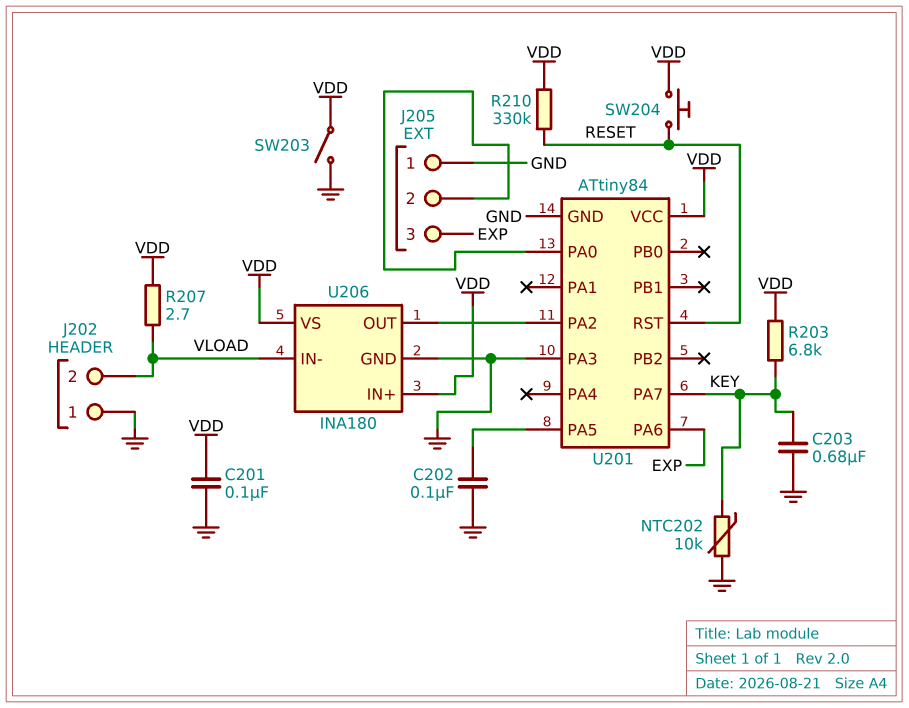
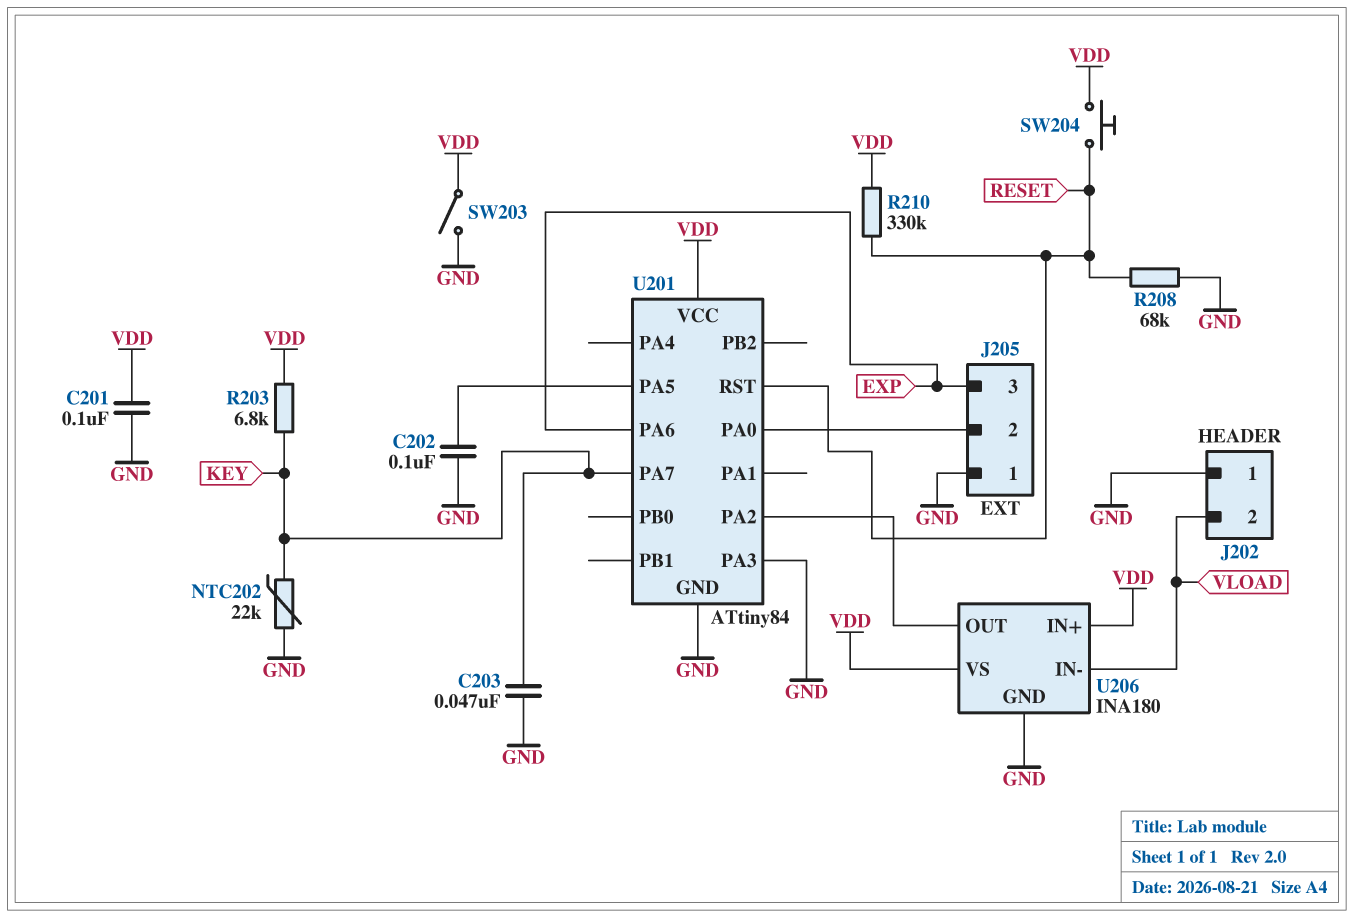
C203: 680nF (GND, KEY) -> 47nF (GND, KEY)
NTC202: 10k (GND, KEY) -> 22k (GND, KEY)
R207: 2.7 (VDD, VLOAD) -> none
R208: none -> 68k (GND, RESET)

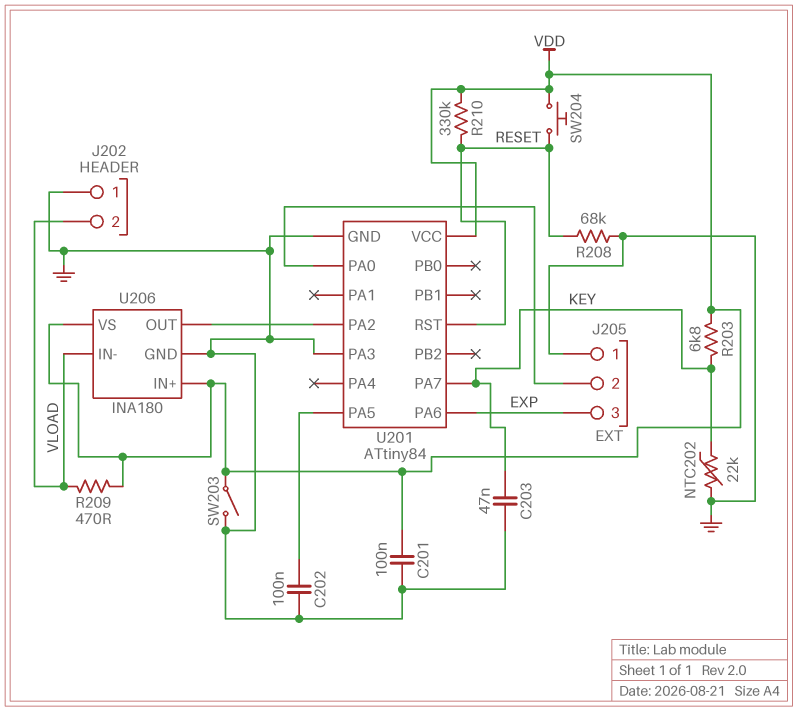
R209: none -> 470 (VDD, VLOAD)

